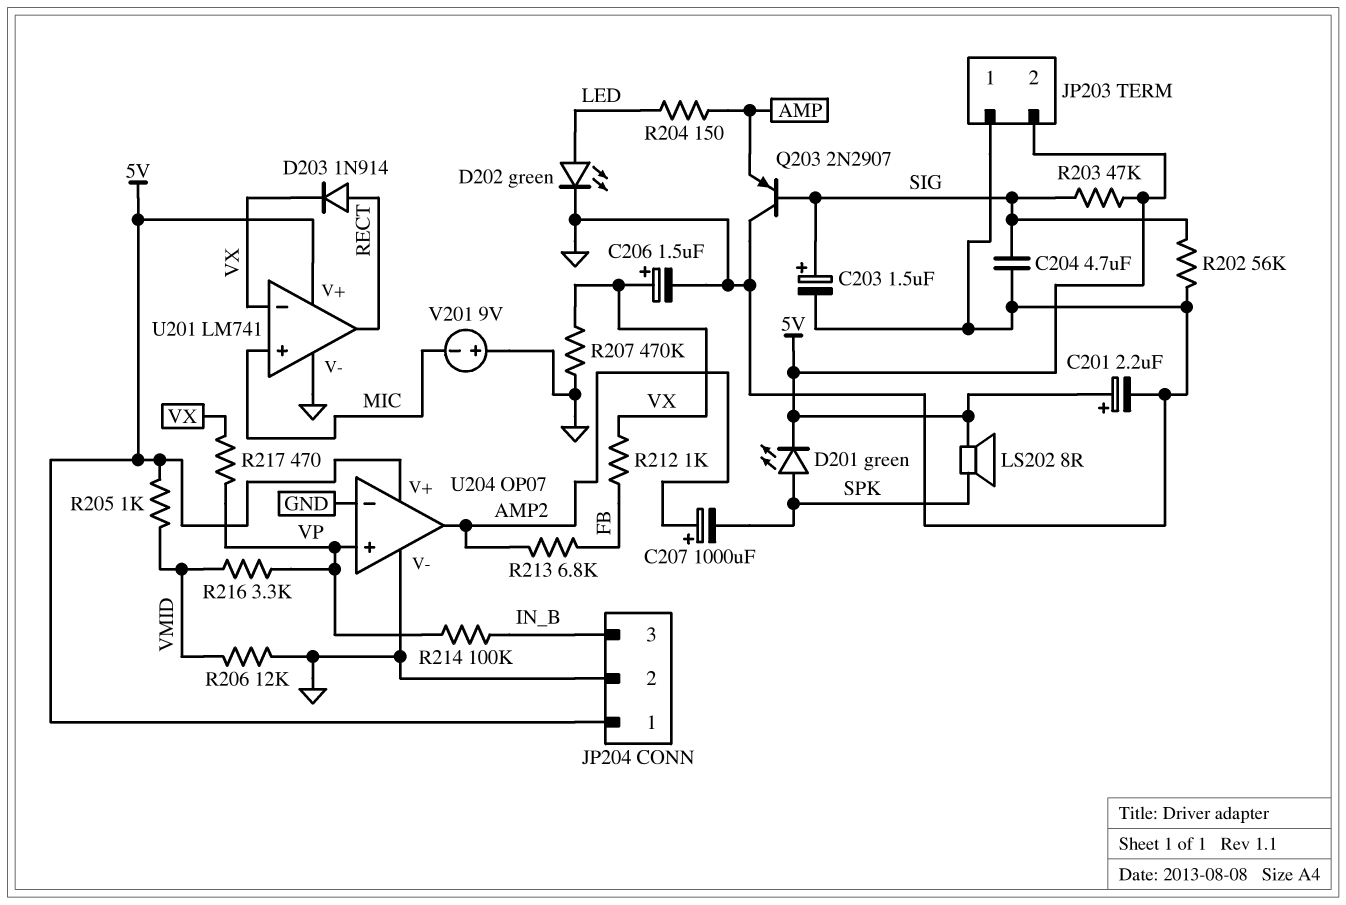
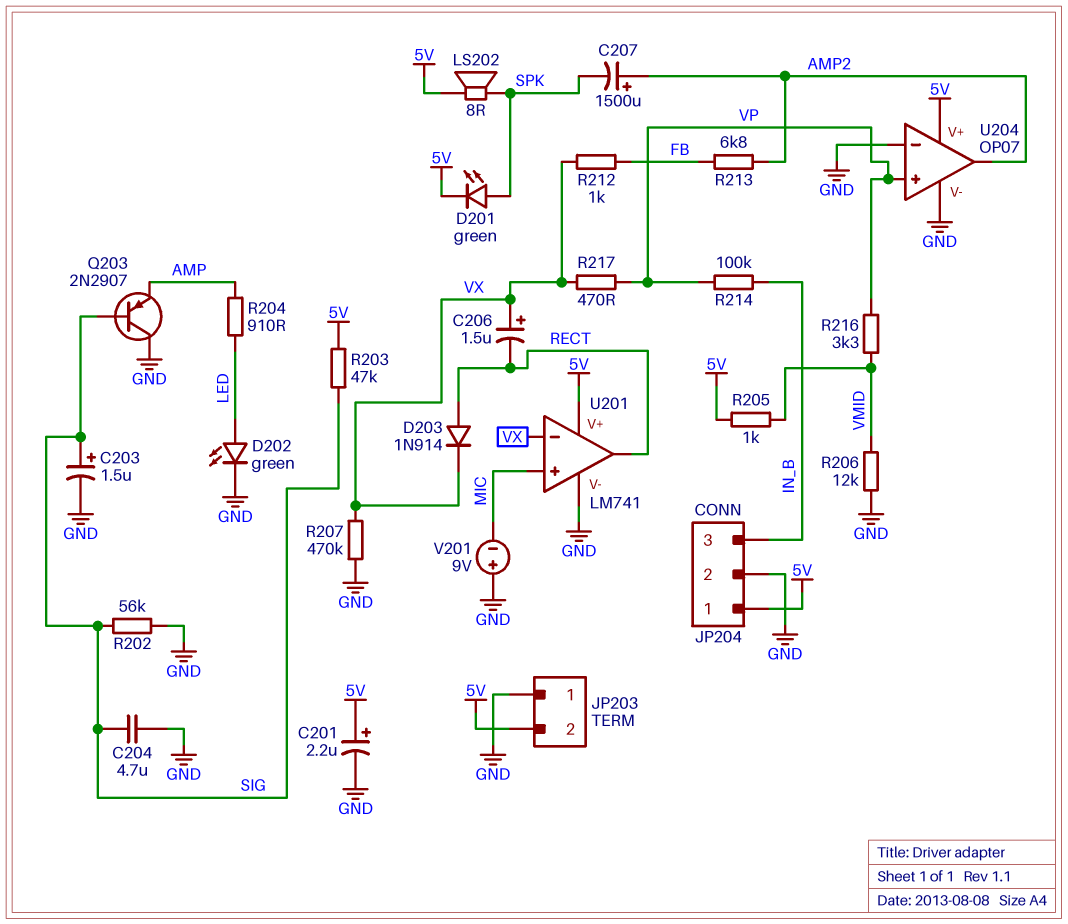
C206: 1.5uF (plus VX, minus GND) -> 1.5uF (plus VX, minus RECT)
C207: 1000uF (plus AMP2, minus SPK) -> 1500uF (plus AMP2, minus SPK)
R204: 150 (AMP, LED) -> 910 (AMP, LED)

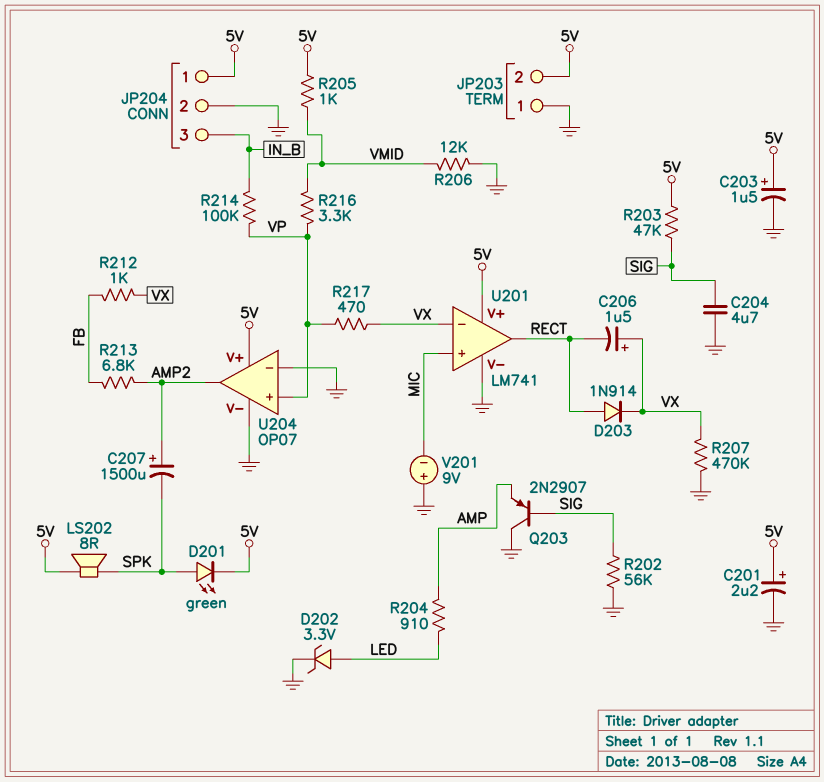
C203: 1.5uF (plus SIG, minus GND) -> 1.5uF (plus 5V, minus GND)
D202: LED green (A LED, K GND) -> zener 3.3V (A LED, K GND)

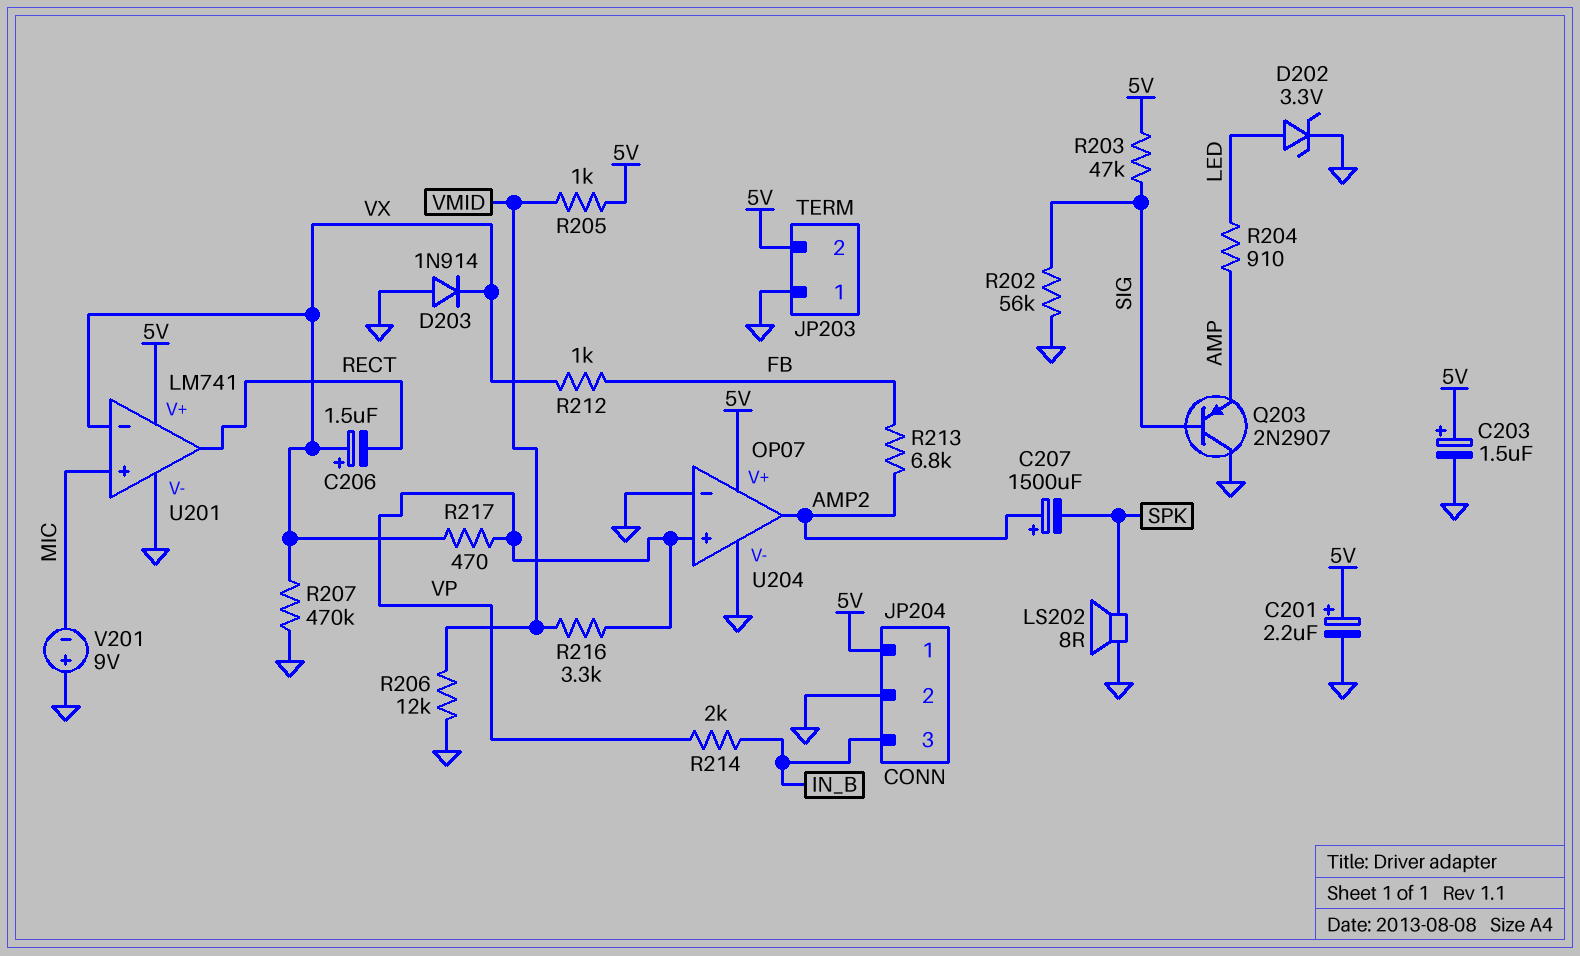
C204: 4.7uF (GND, SIG) -> none
D201: LED green (A SPK, K 5V) -> none
D203: diode 1N914 (A RECT, K VX) -> diode 1N914 (A GND, K VX)
LS202: speaker 8R (5V, SPK) -> speaker 8R (GND, SPK)
R214: 100k (IN_B, VP) -> 2k (IN_B, VP)

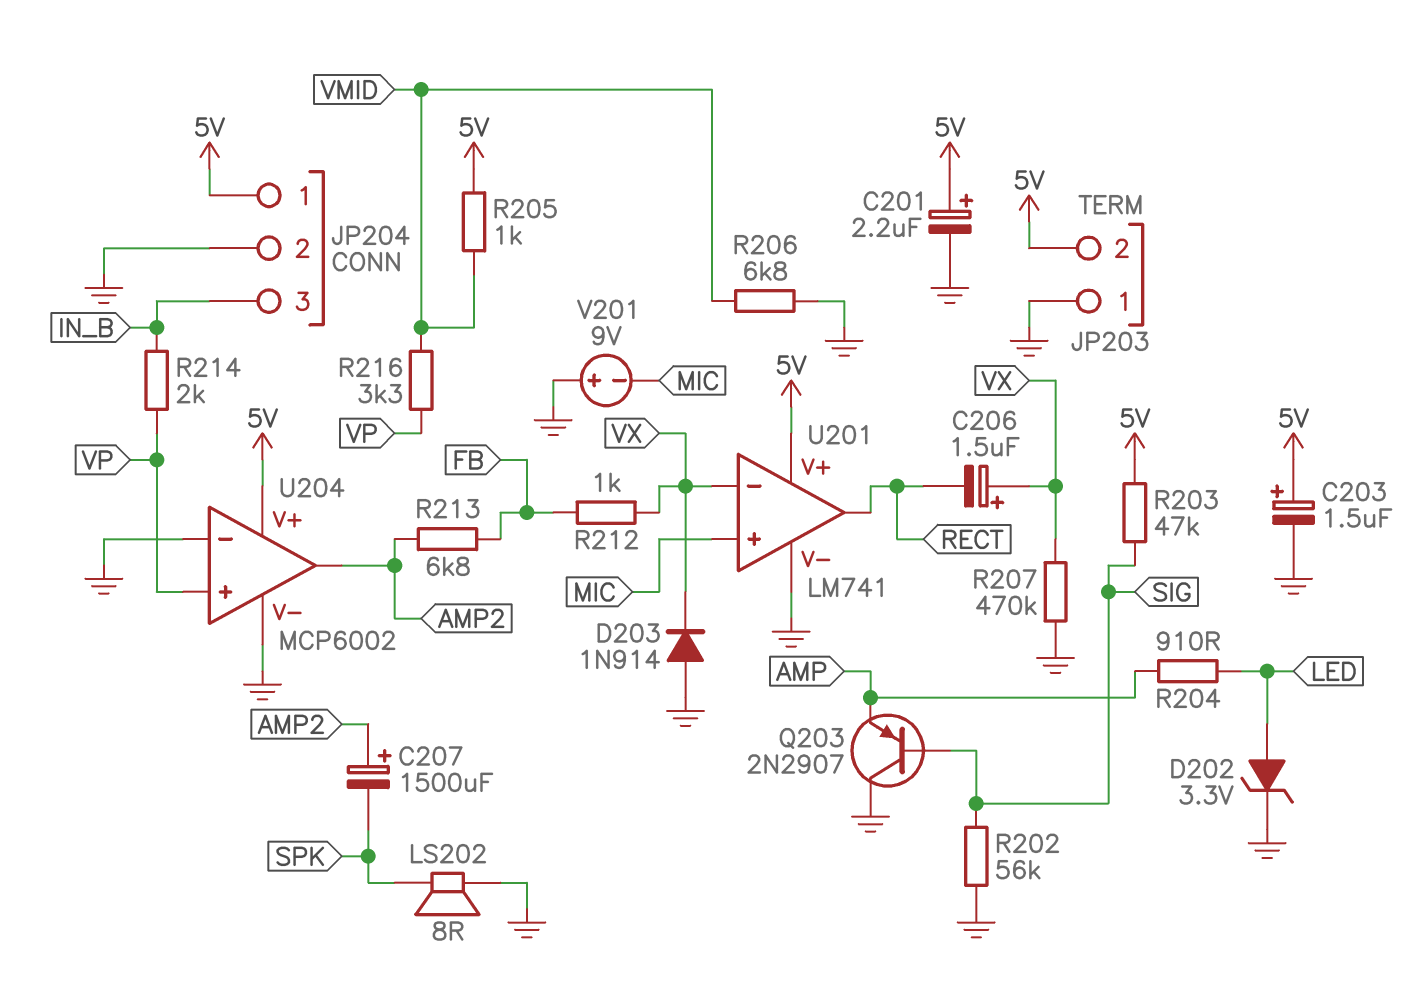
R206: 12k (GND, VMID) -> 6.8k (GND, VMID)
R217: 470 (VP, VX) -> none
U204: OP07 -> MCP6002

